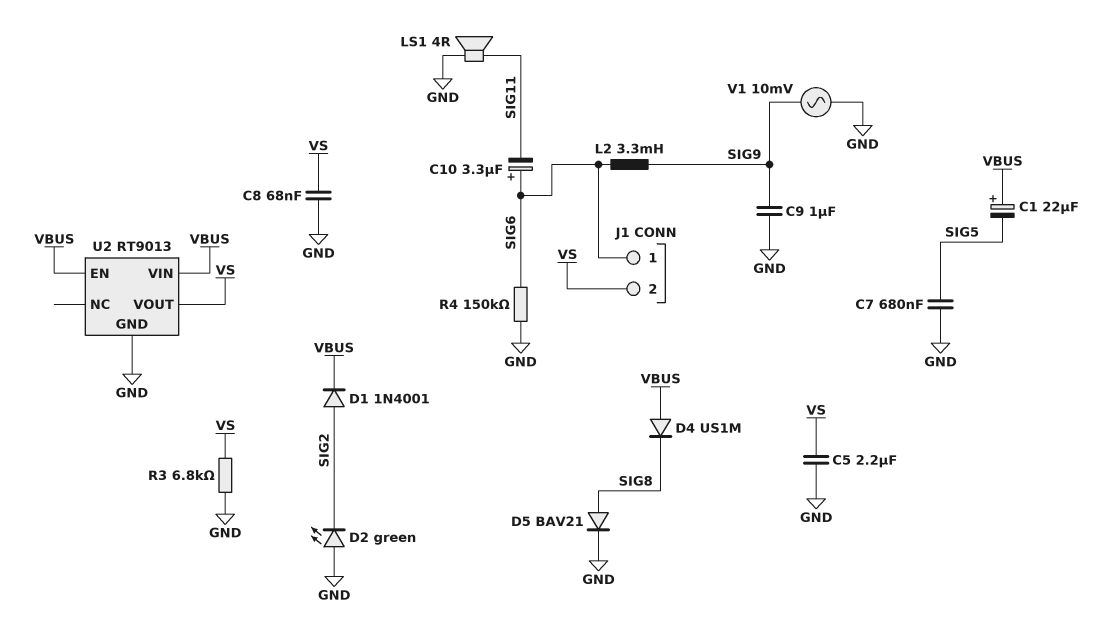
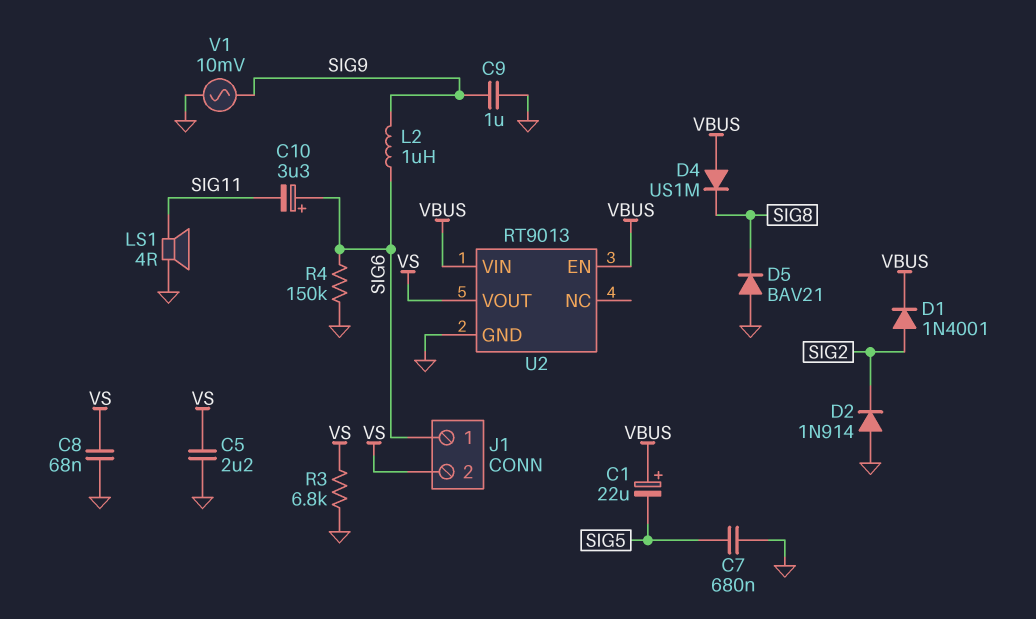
D2: LED green (A GND, K SIG2) -> diode 1N914 (A GND, K SIG2)
D5: diode BAV21 (A SIG8, K GND) -> diode BAV21 (A GND, K SIG8)
L2: 3.3mH (SIG6, SIG9) -> 1uH (SIG6, SIG9)

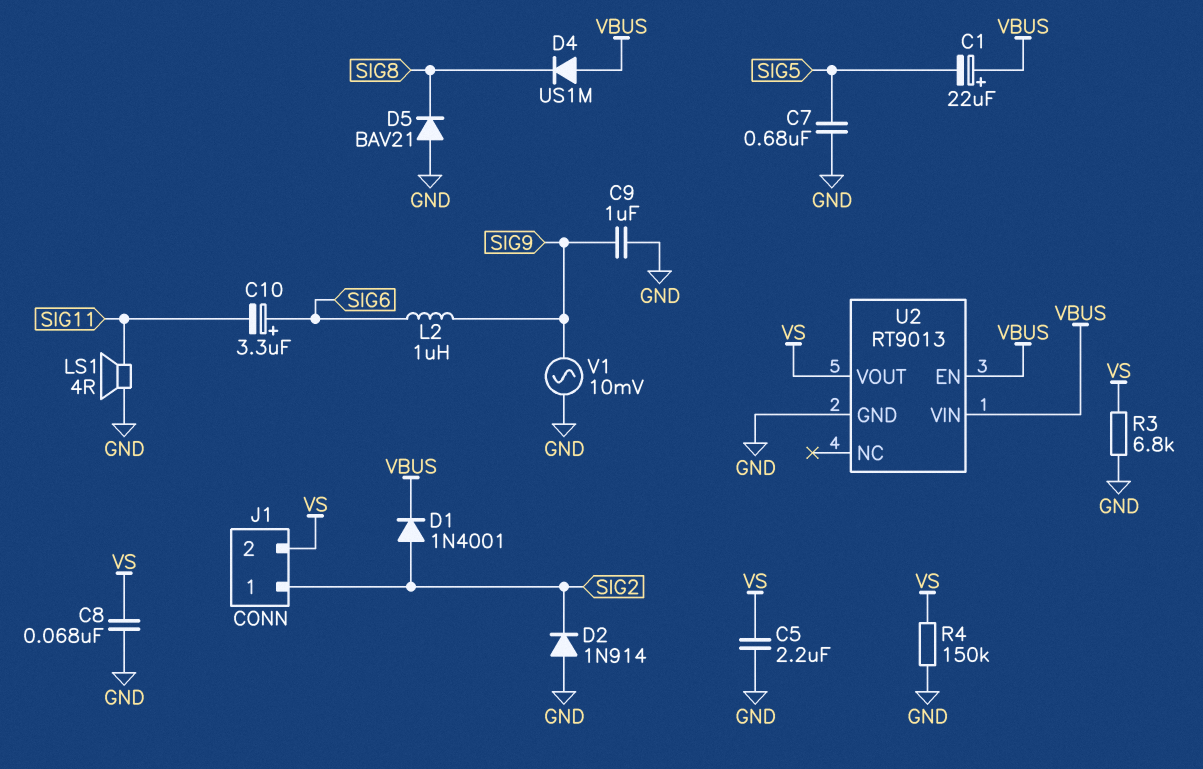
J1 pin 1: SIG6 -> SIG2
R4: 150k (GND, SIG6) -> 150k (GND, VS)

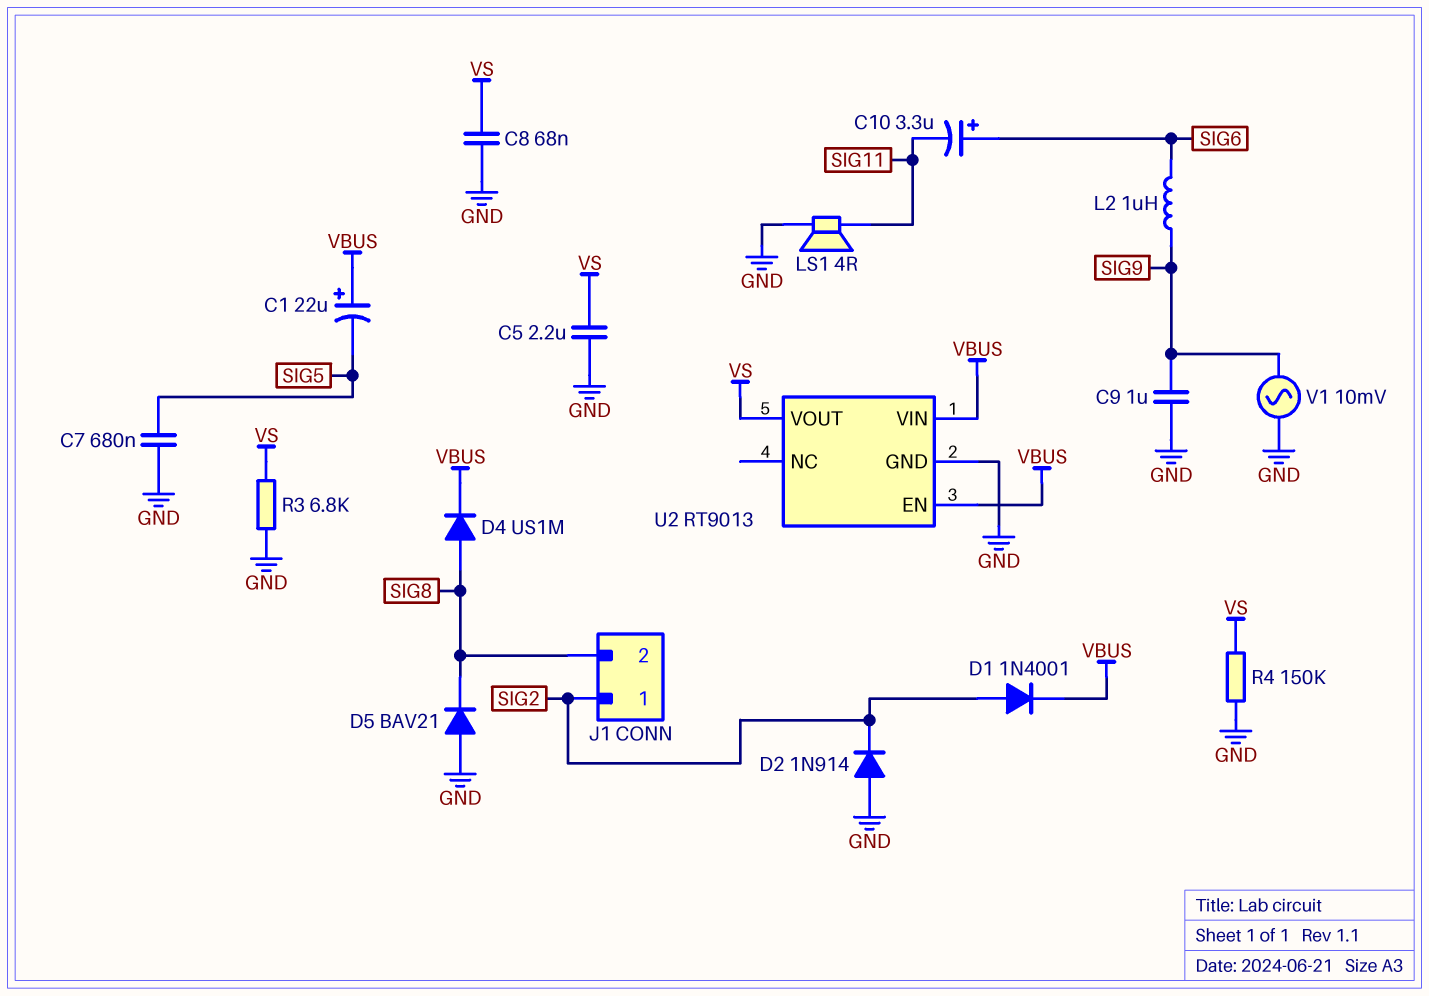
D4: diode US1M (A VBUS, K SIG8) -> diode US1M (A SIG8, K VBUS)
J1 pin 2: VS -> SIG8

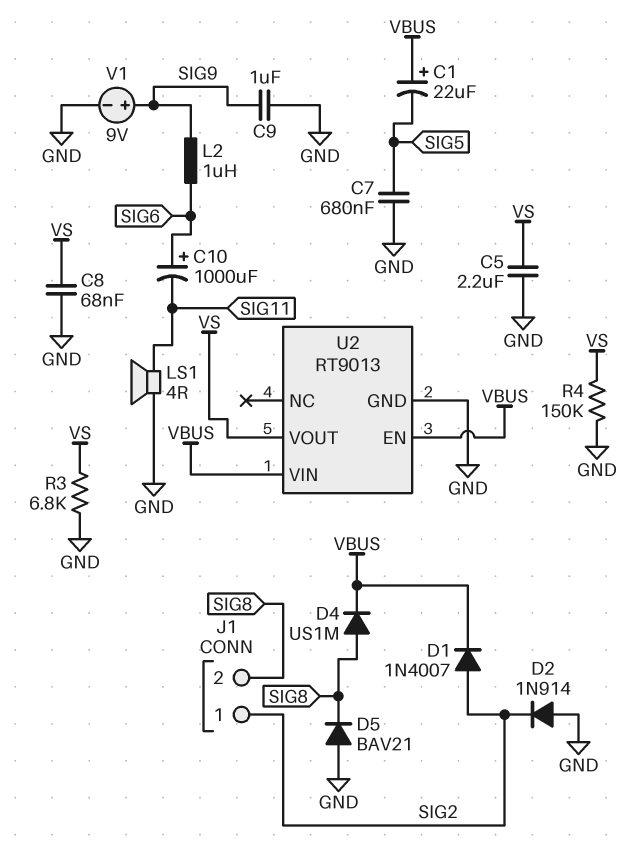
C10: 3.3uF (plus SIG6, minus SIG11) -> 1000uF (plus SIG6, minus SIG11)
D1: diode 1N4001 (A SIG2, K VBUS) -> diode 1N4007 (A SIG2, K VBUS)
V1: AC 10mV (GND, SIG9) -> 9V (plus SIG9, minus GND)

